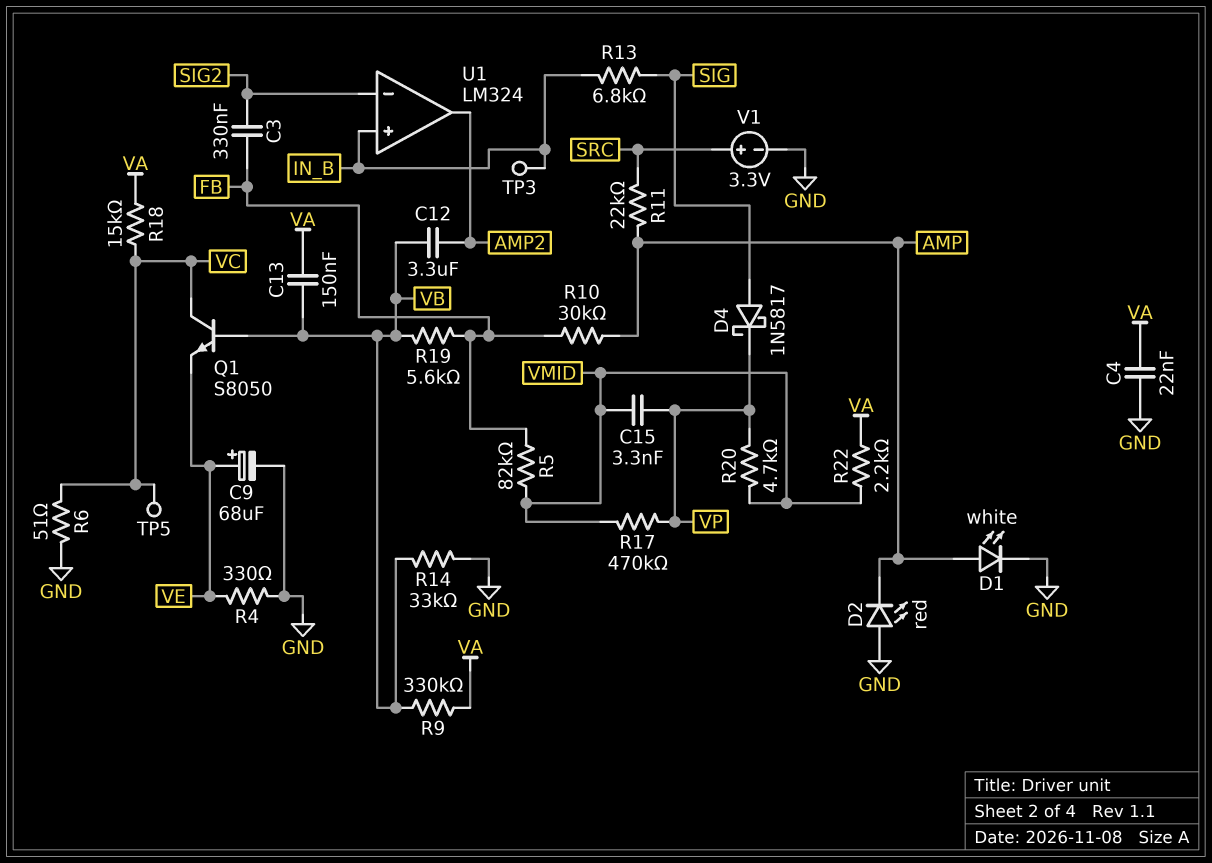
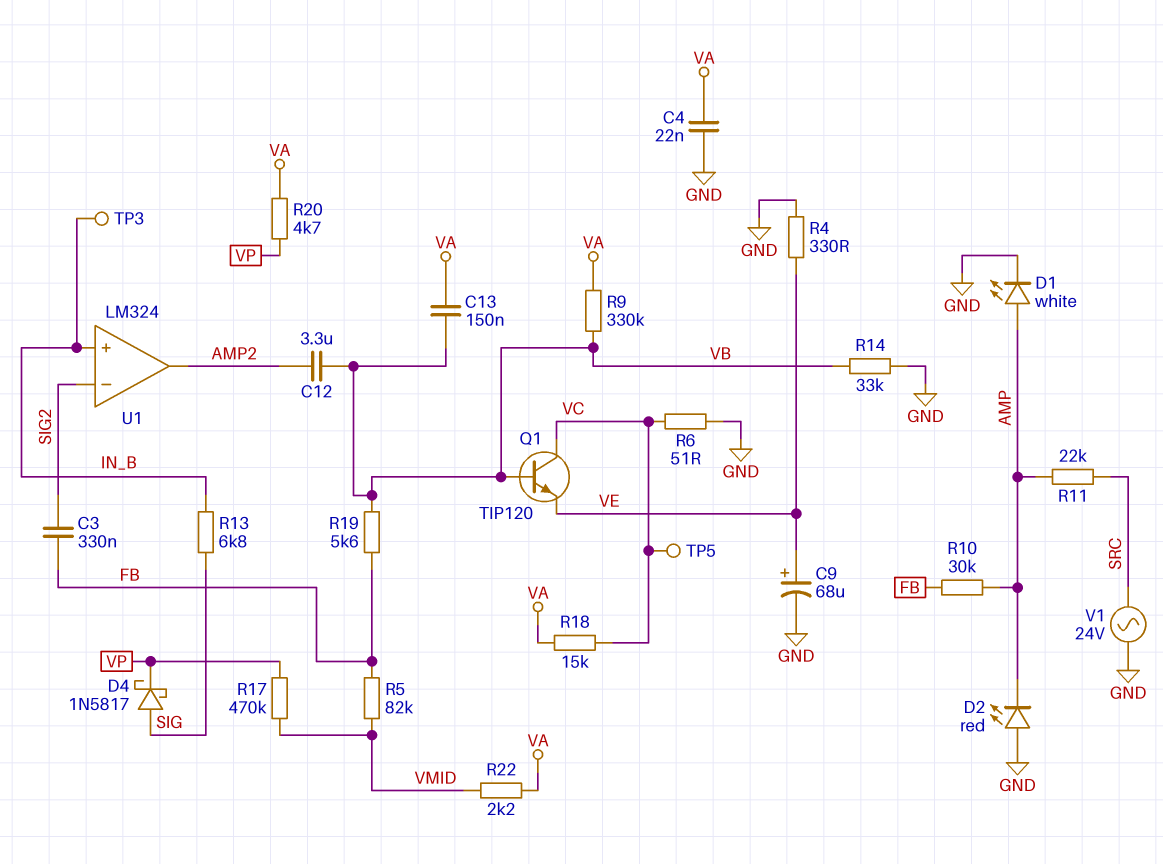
C15: 3.3nF (VMID, VP) -> none
Q1: NPN S8050 (B VB, C VC, E VE) -> NPN TIP120 (B VB, C VC, E VE)
R20: 4.7k (VMID, VP) -> 4.7k (VA, VP)
V1: 3.3V (plus SRC, minus GND) -> AC 24V (GND, SRC)

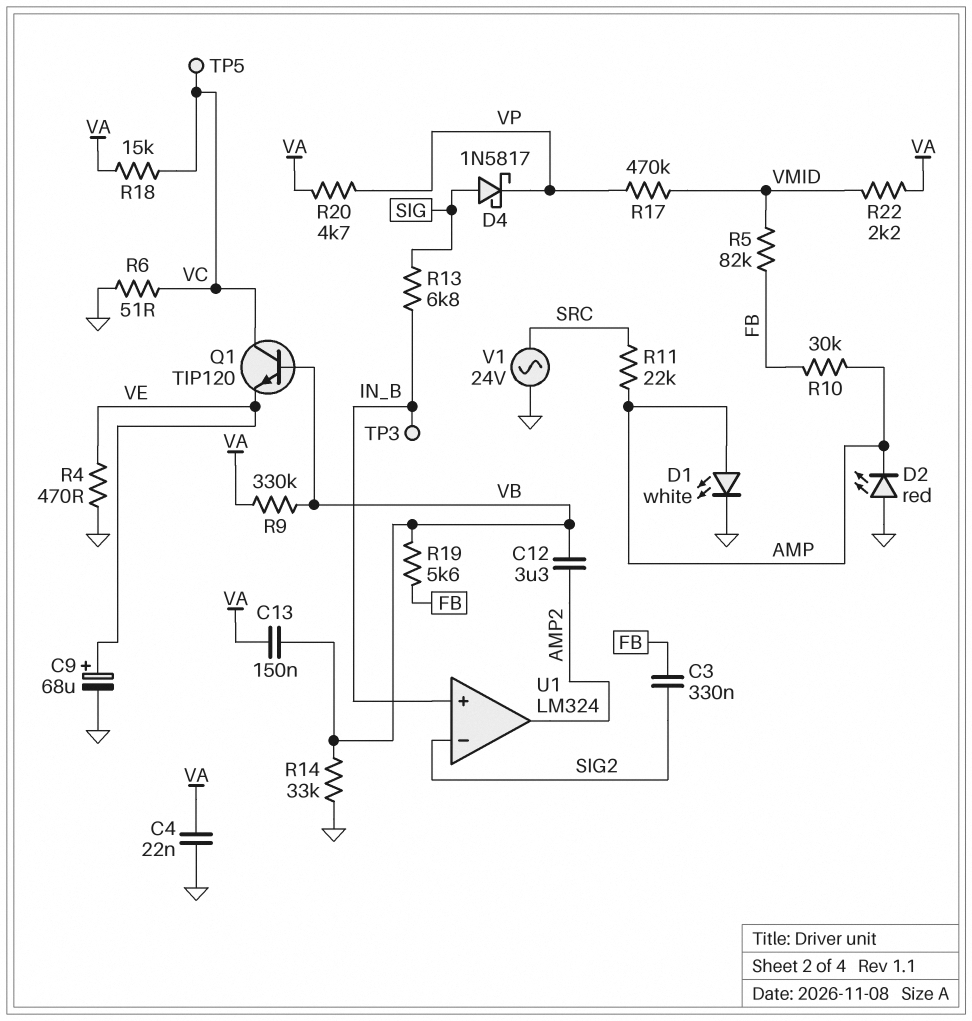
R4: 330 (GND, VE) -> 470 (GND, VE)

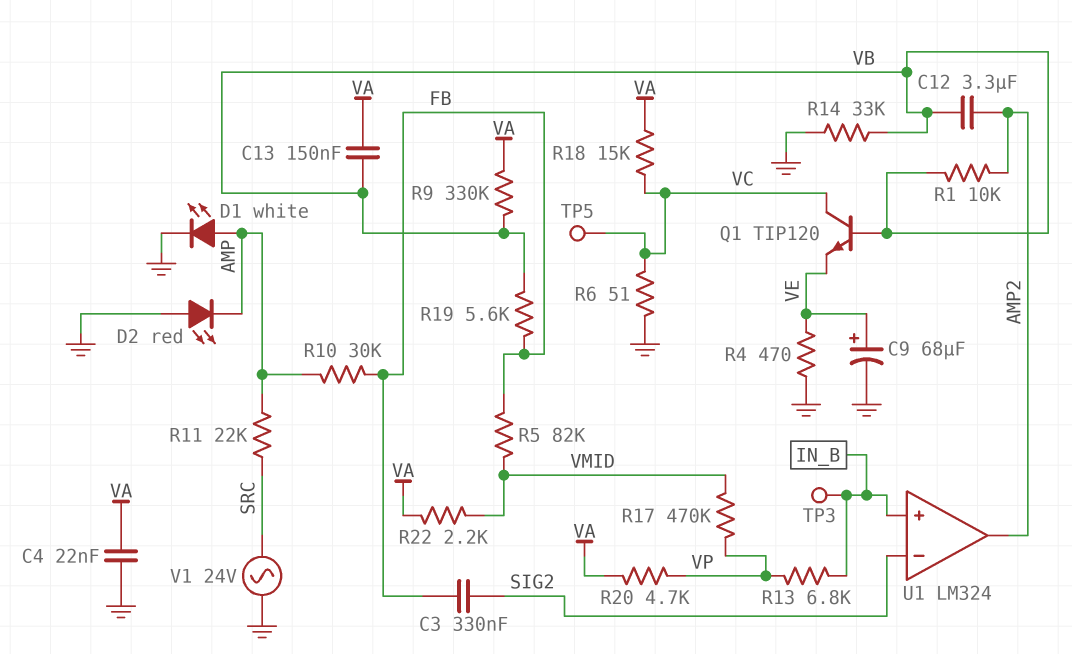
D4: schottky 1N5817 (A SIG, K VP) -> none
R1: none -> 10k (AMP2, VB)
R13: 6.8k (IN_B, SIG) -> 6.8k (IN_B, VP)

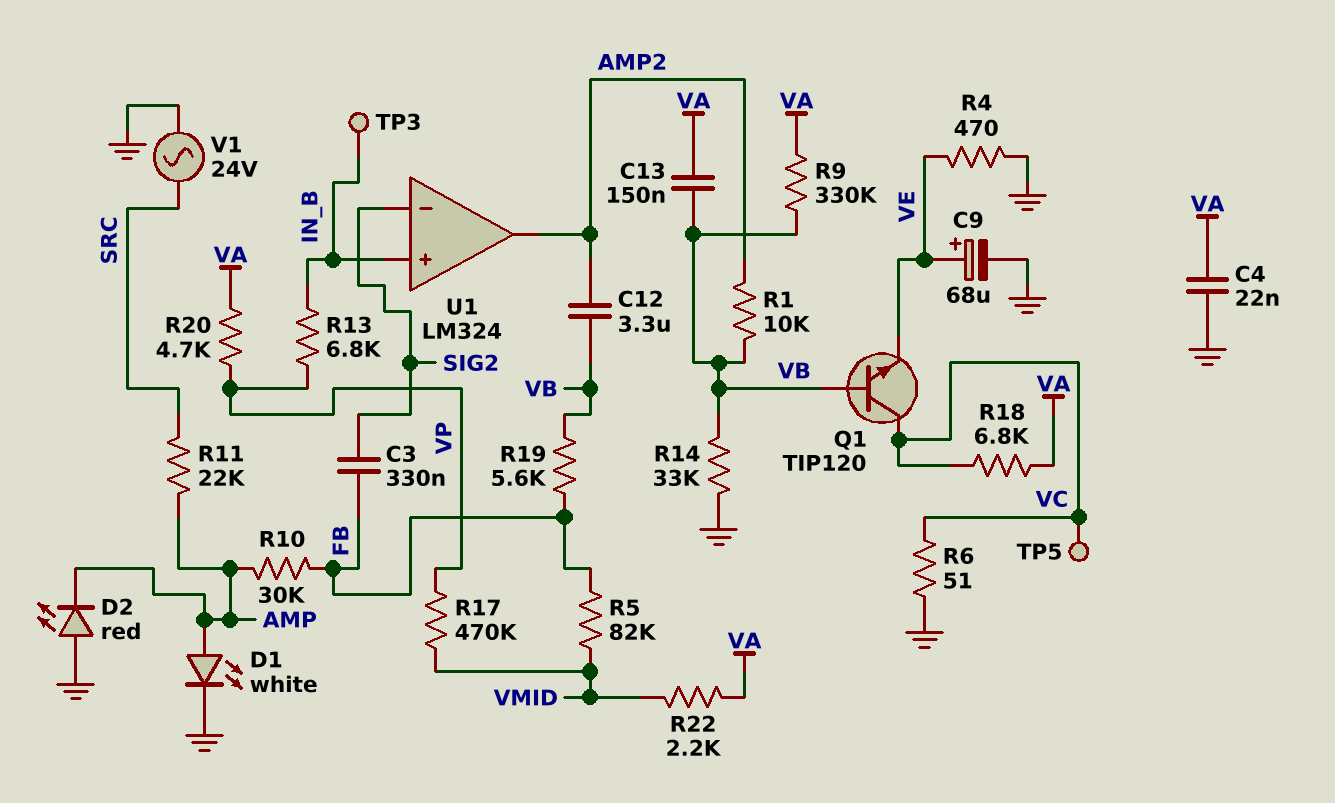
R18: 15k (VA, VC) -> 6.8k (VA, VC)

